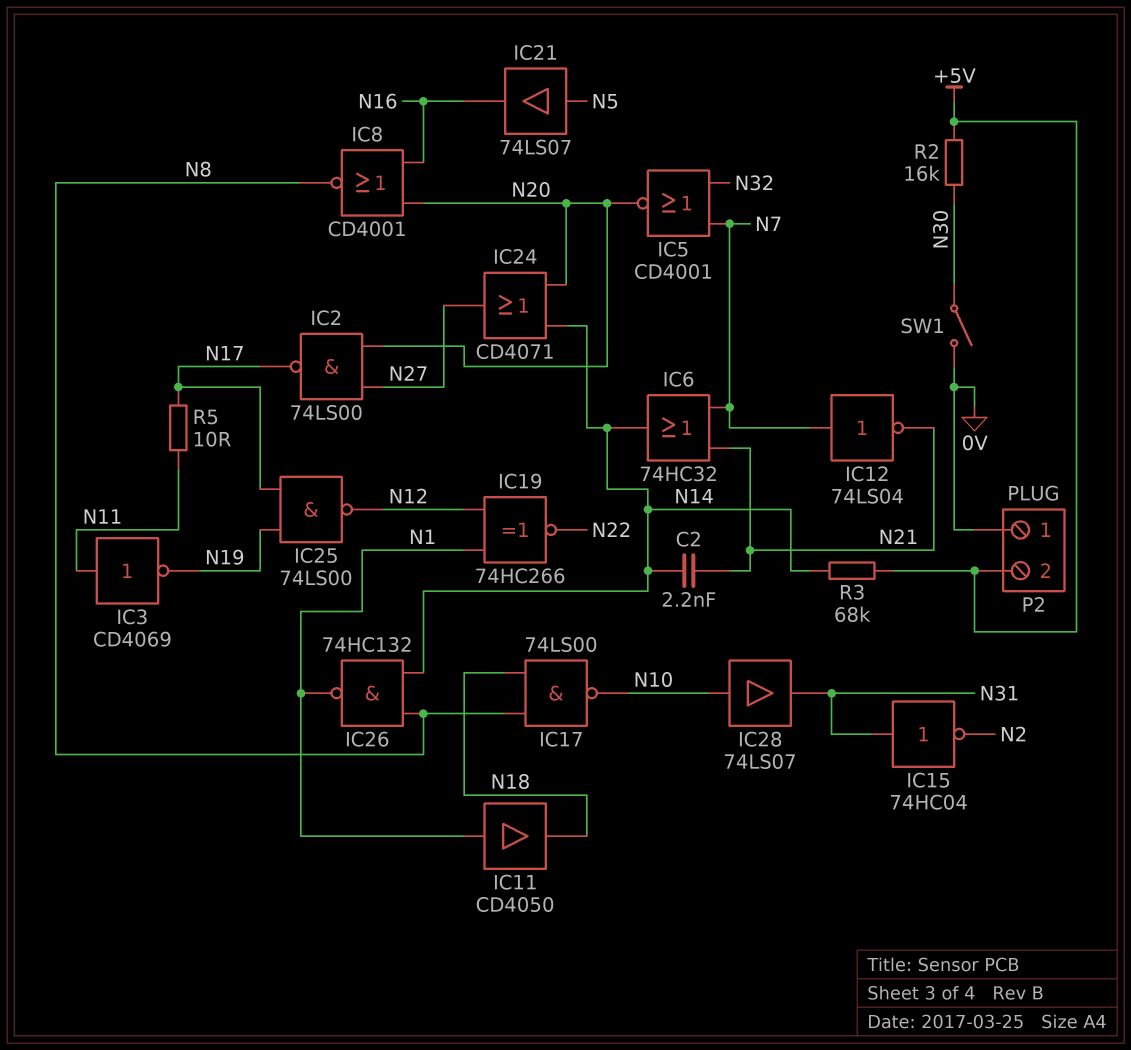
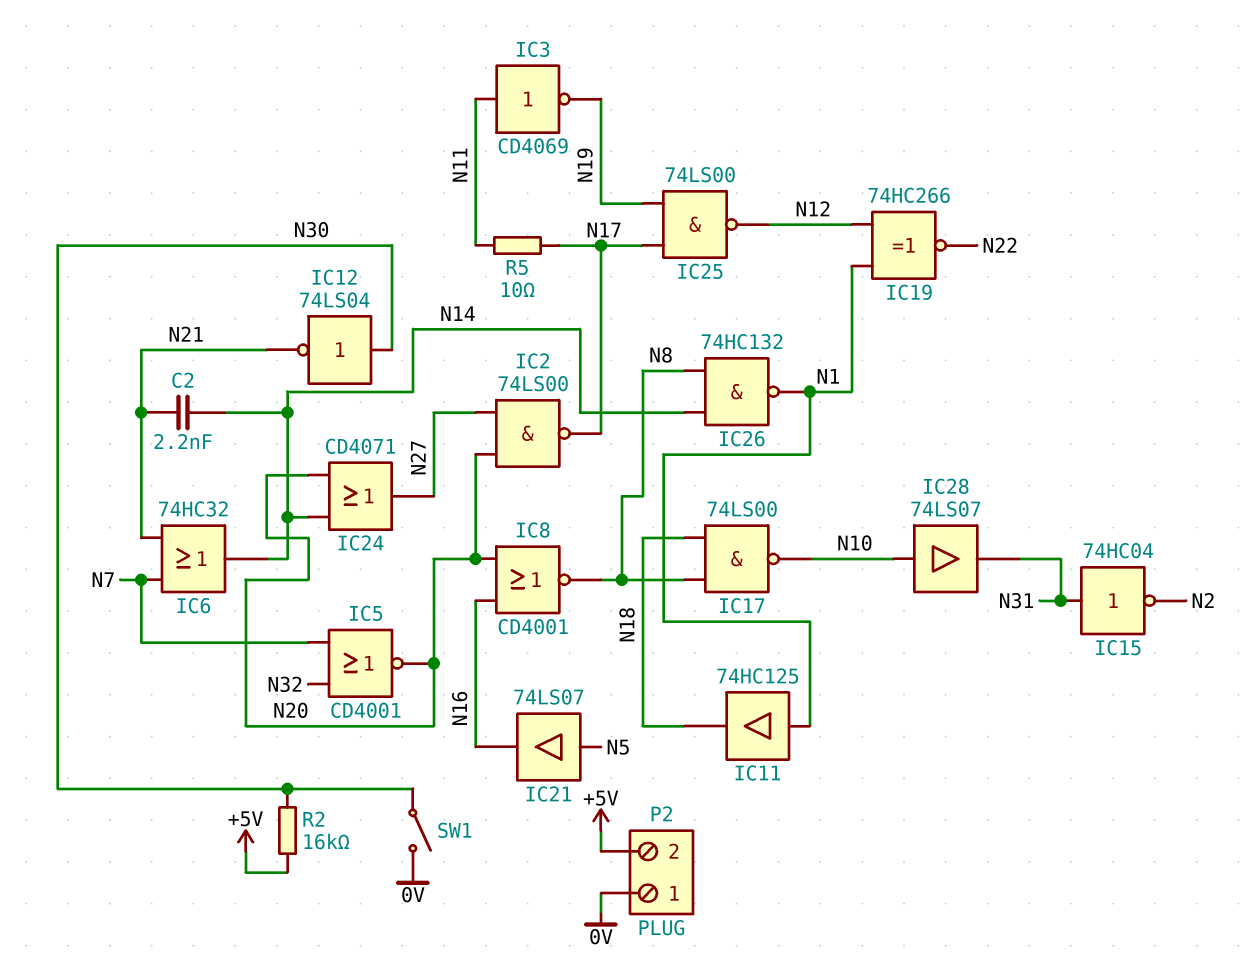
IC11: buffer CD4050 (in N1, out N18) -> buffer 74HC125 (in N1, out N18)
IC12: NOT 74LS04 (in N7, out N21) -> NOT 74LS04 (in N30, out N21)
R3: 68k (+5V, N14) -> none

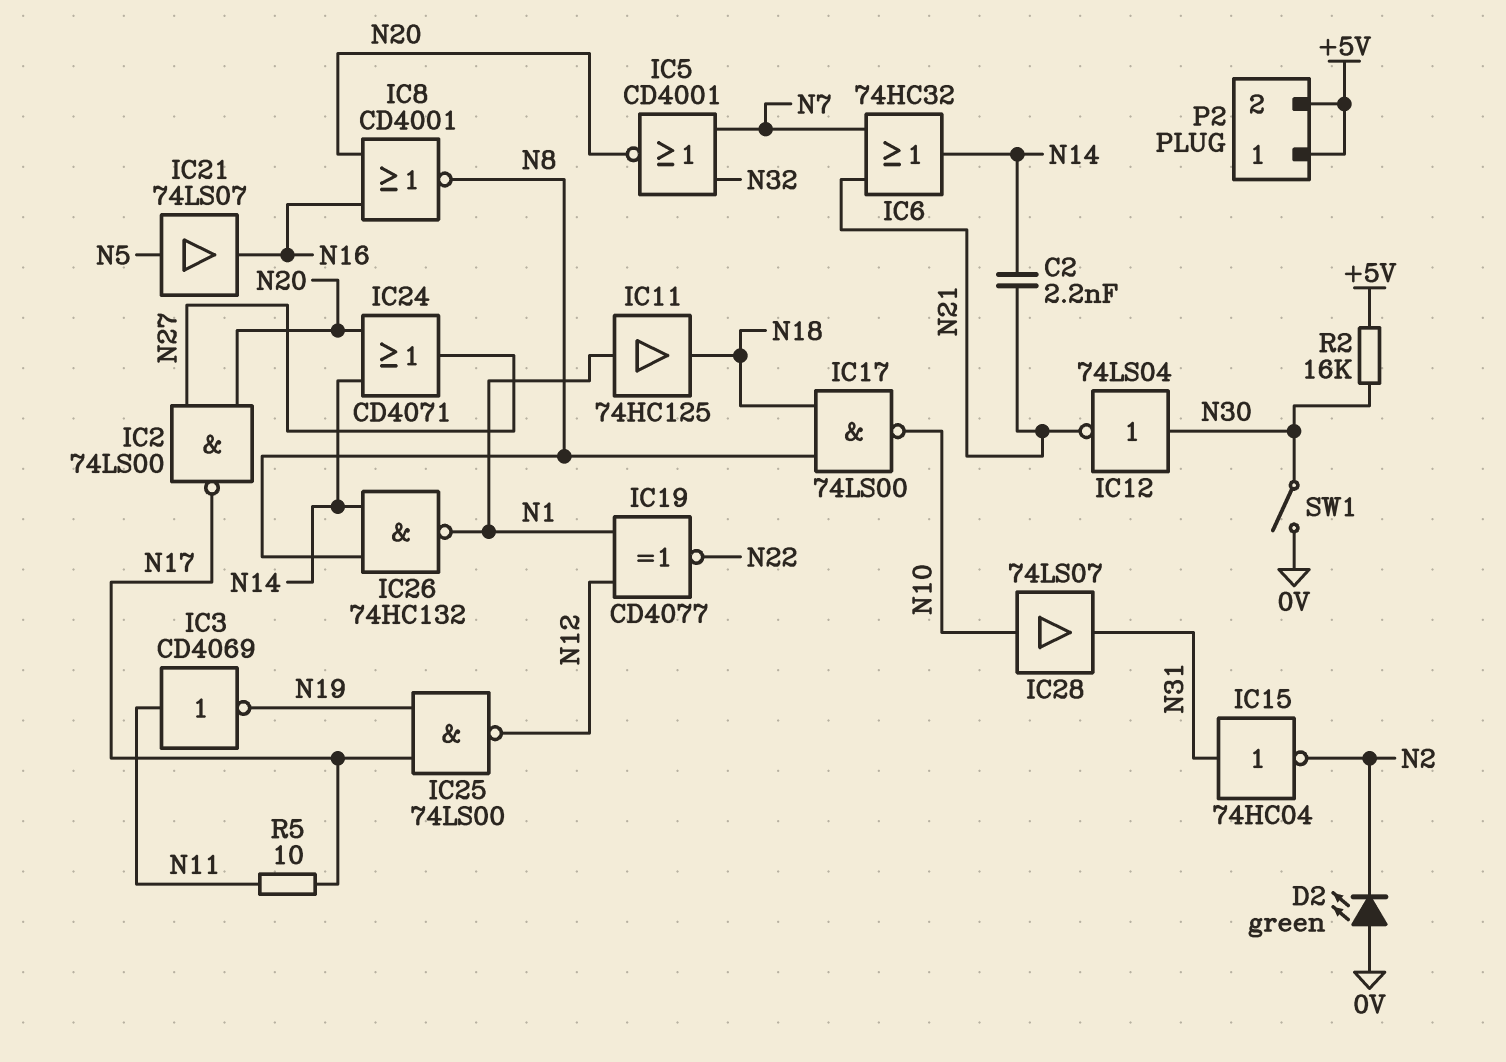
D2: none -> LED green (A 0V, K N2)
IC19: XNOR 74HC266 (in N1, in N12, out N22) -> XNOR CD4077 (in N1, in N12, out N22)
P2 pin 1: 0V -> +5V

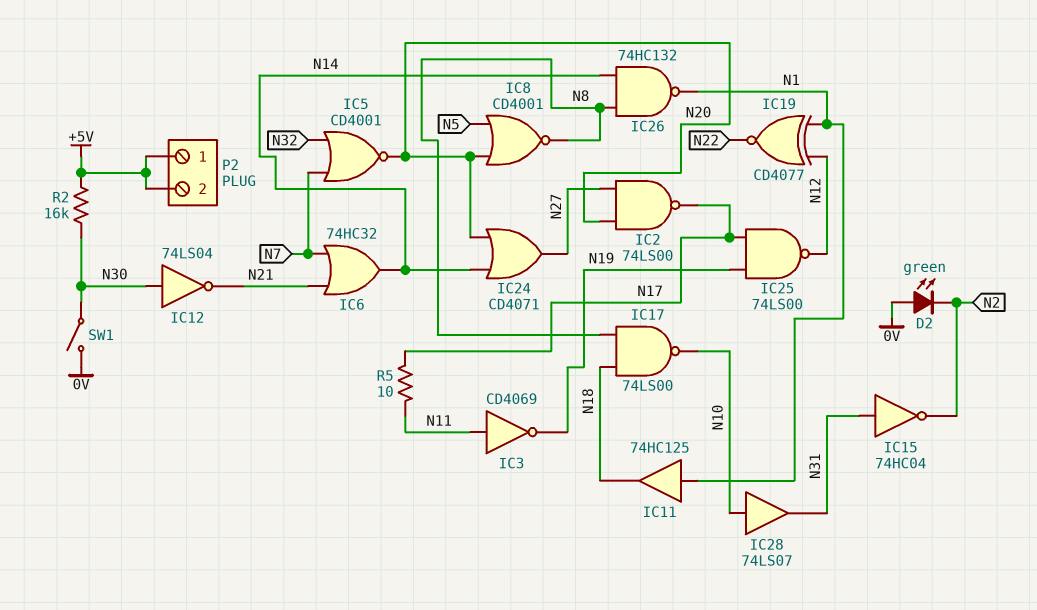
C2: 2.2nF (N14, N21) -> none
IC8: NOR CD4001 (in N16, in N20, out N8) -> NOR CD4001 (in N5, in N20, out N8)
IC21: buffer 74LS07 (in N5, out N16) -> none

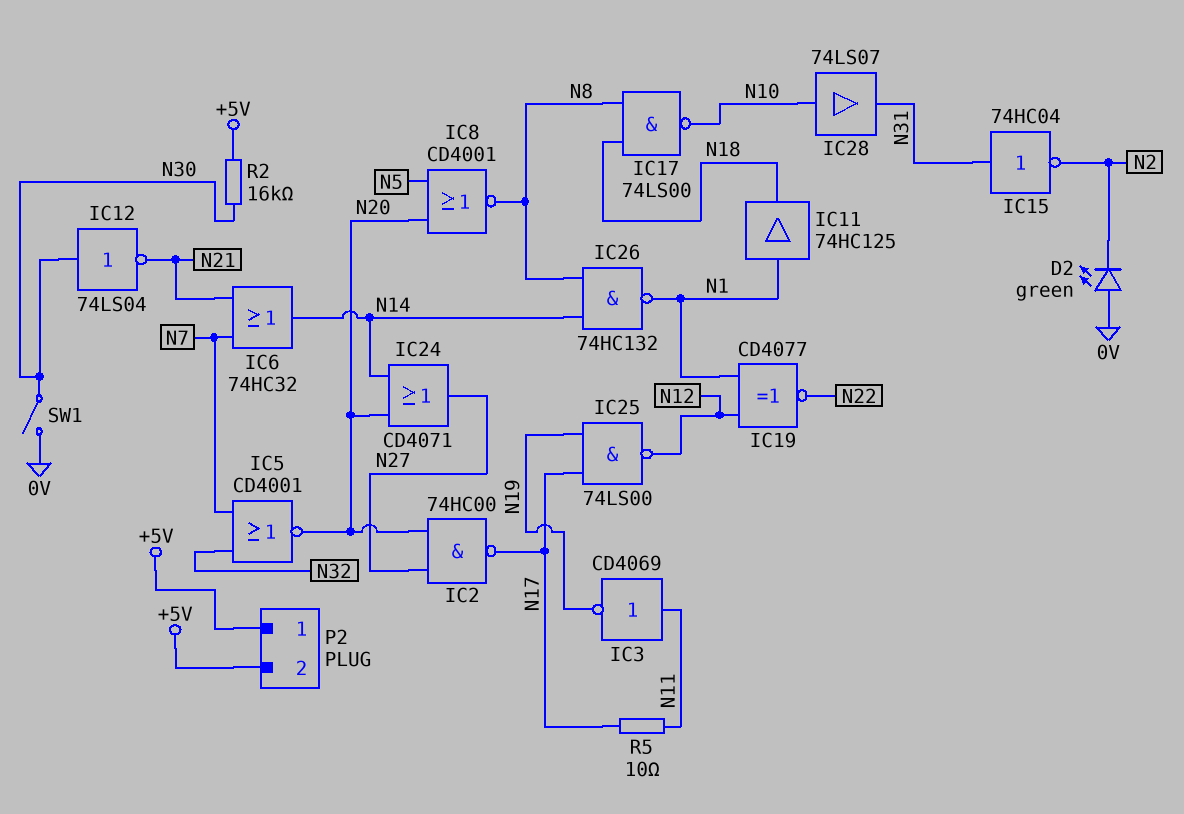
IC2: NAND 74LS00 (in N20, in N27, out N17) -> NAND 74HC00 (in N20, in N27, out N17)

